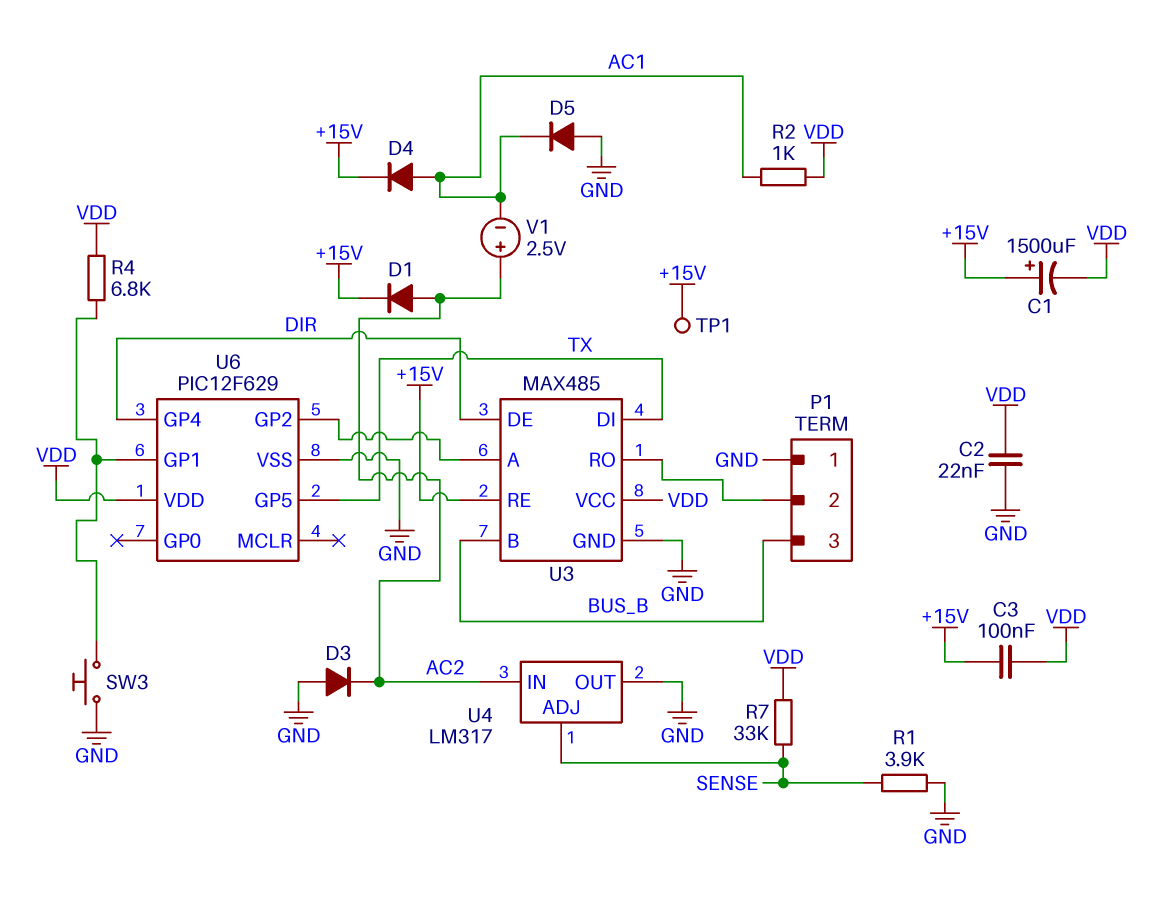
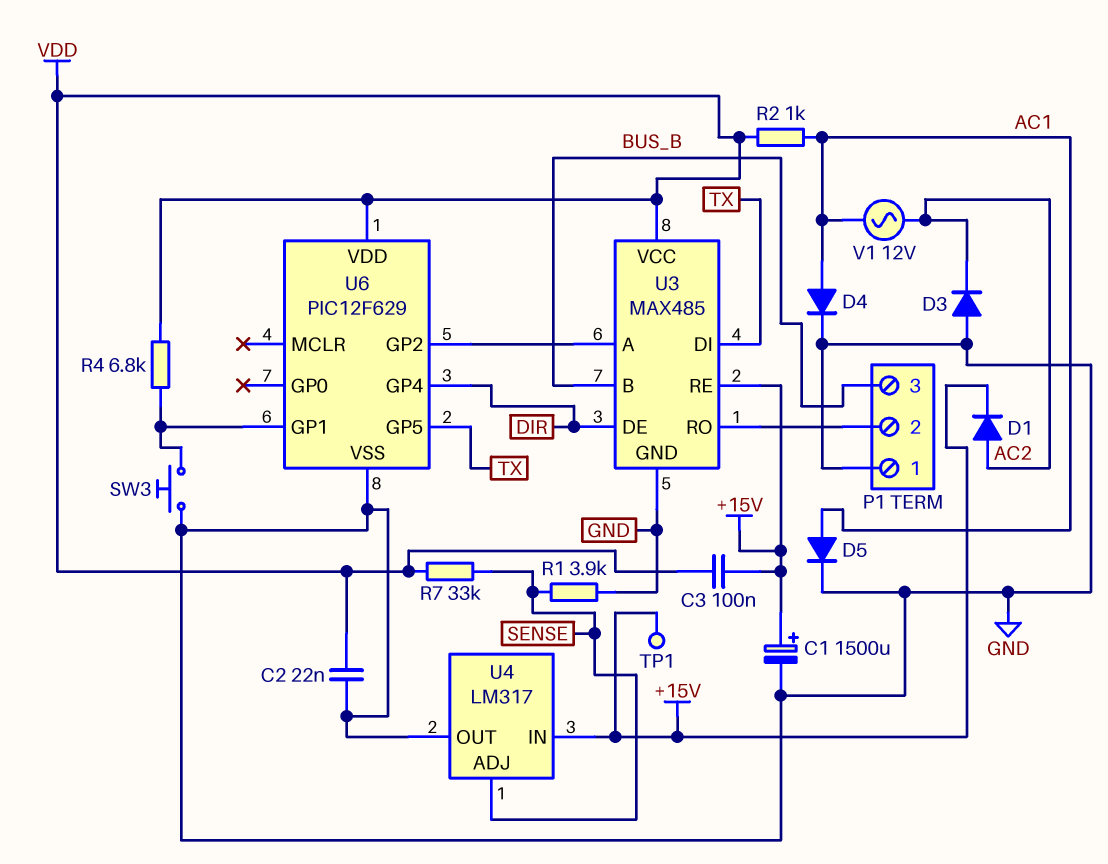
C1: 1500uF (plus +15V, minus VDD) -> 1500uF (plus +15V, minus GND)
D4: diode (A AC1, K +15V) -> diode (A AC1, K GND)
D5: diode (A GND, K AC1) -> diode (A AC1, K GND)
U4 pin IN: AC2 -> +15V
V1: 2.5V (plus AC2, minus AC1) -> AC 12V (AC1, AC2)

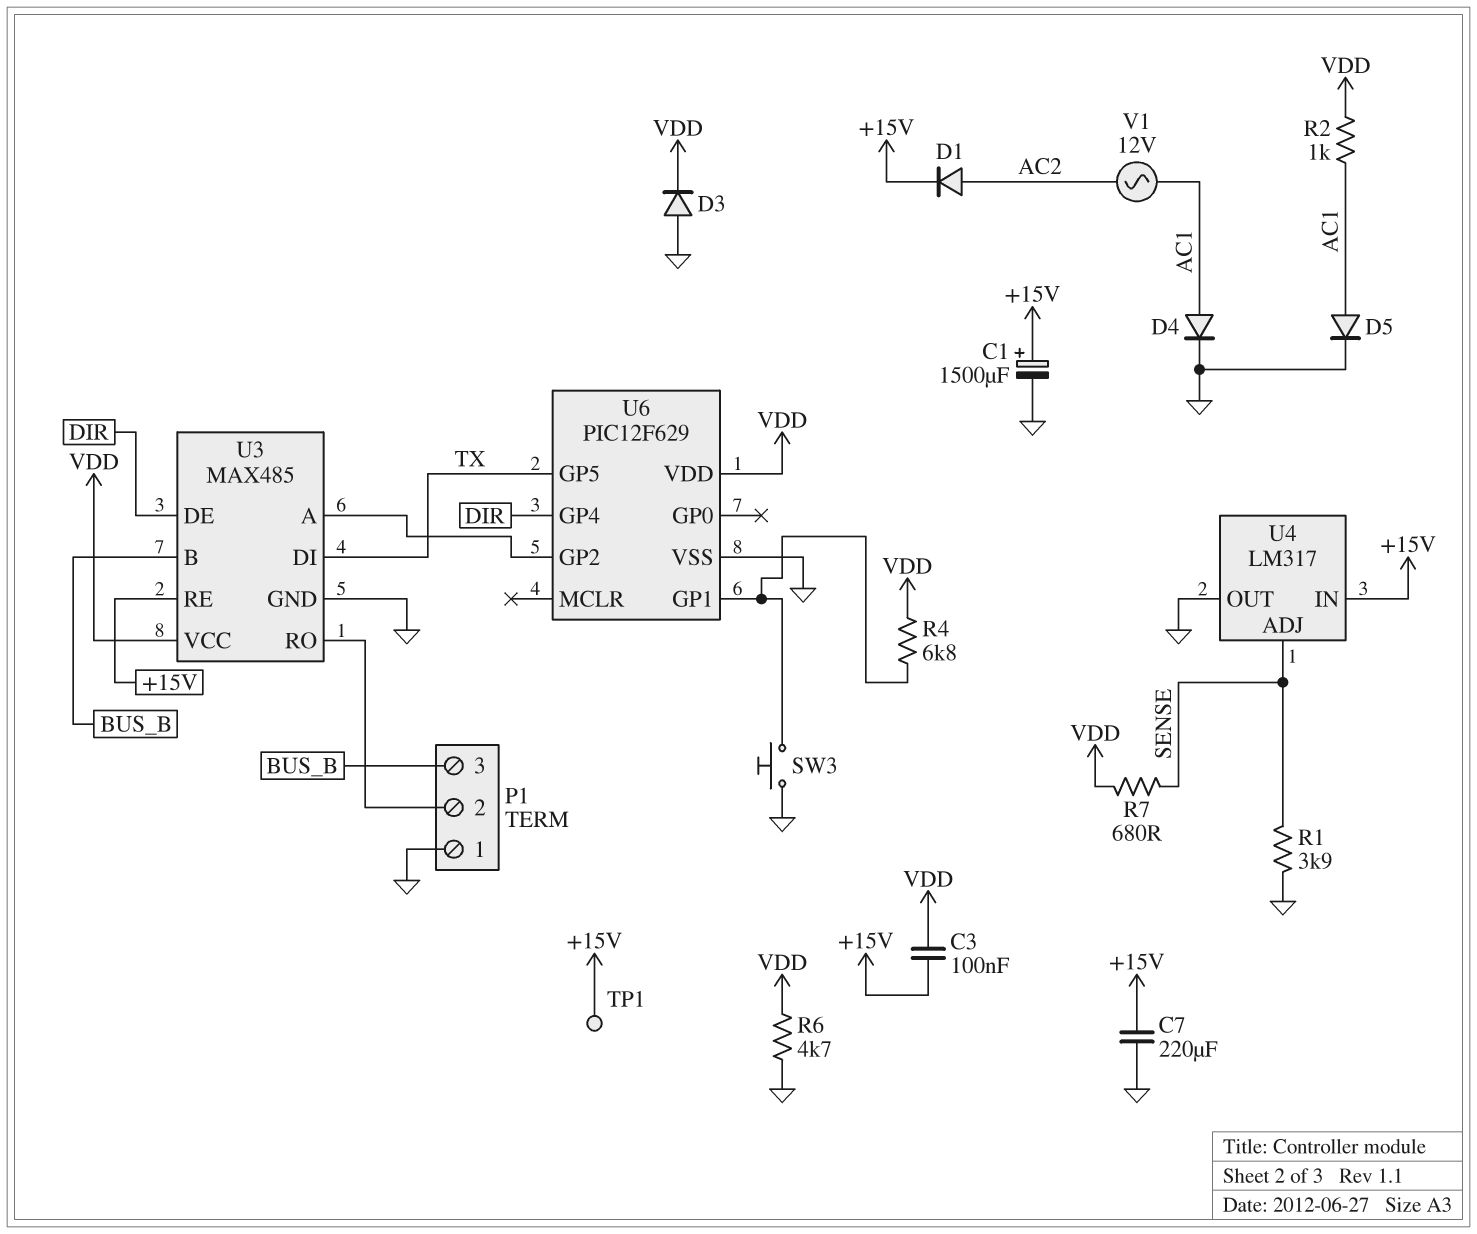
C2: 22nF (GND, VDD) -> none
C7: none -> 220uF (+15V, GND)
D3: diode (A GND, K AC2) -> diode (A GND, K VDD)
R6: none -> 4.7k (GND, VDD)
R7: 33k (SENSE, VDD) -> 680 (SENSE, VDD)

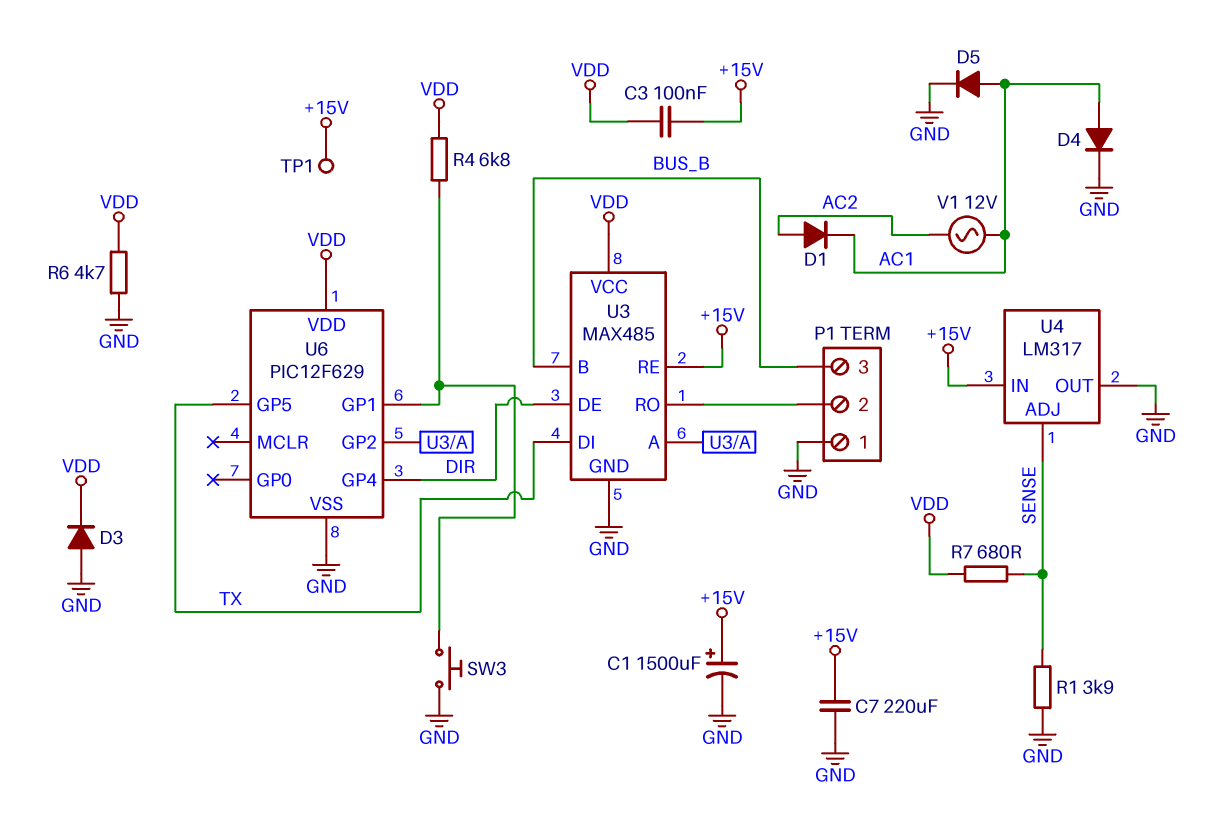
D1: diode (A AC2, K +15V) -> diode (A AC2, K AC1)
R2: 1k (AC1, VDD) -> none

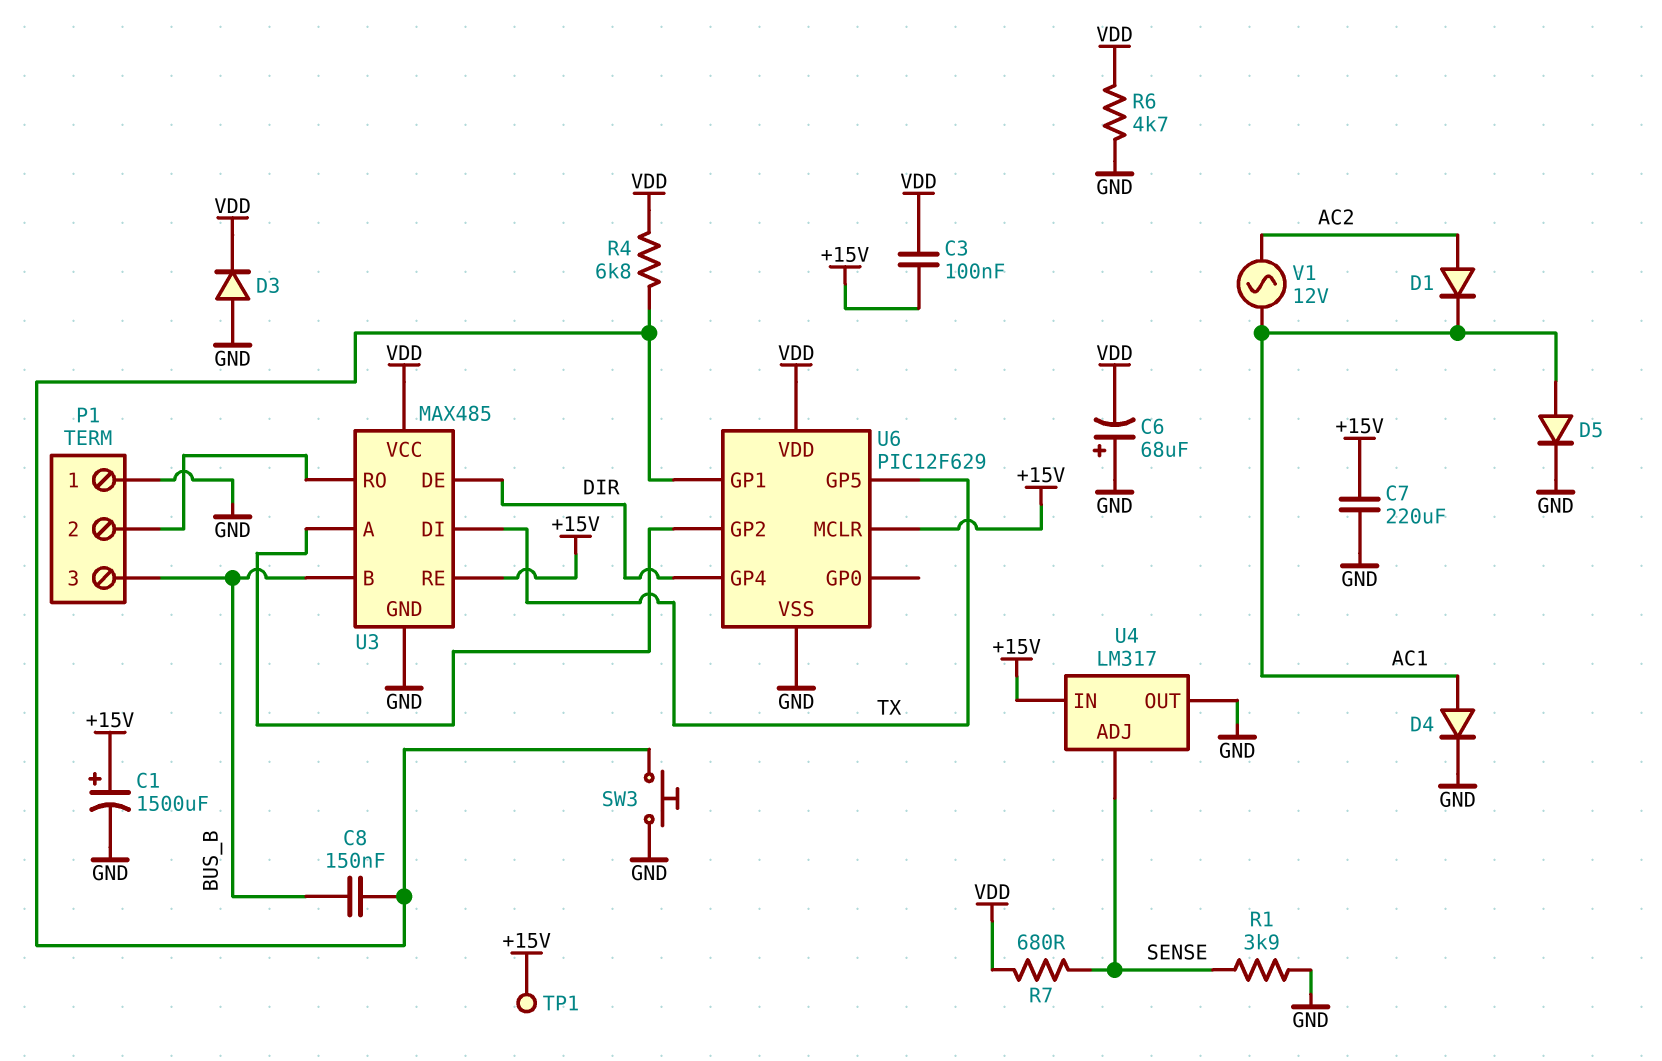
C6: none -> 68uF (plus GND, minus VDD)
C8: none -> 150nF (BUS_B, U6/GP1)
U6 pin MCLR: none -> +15V

